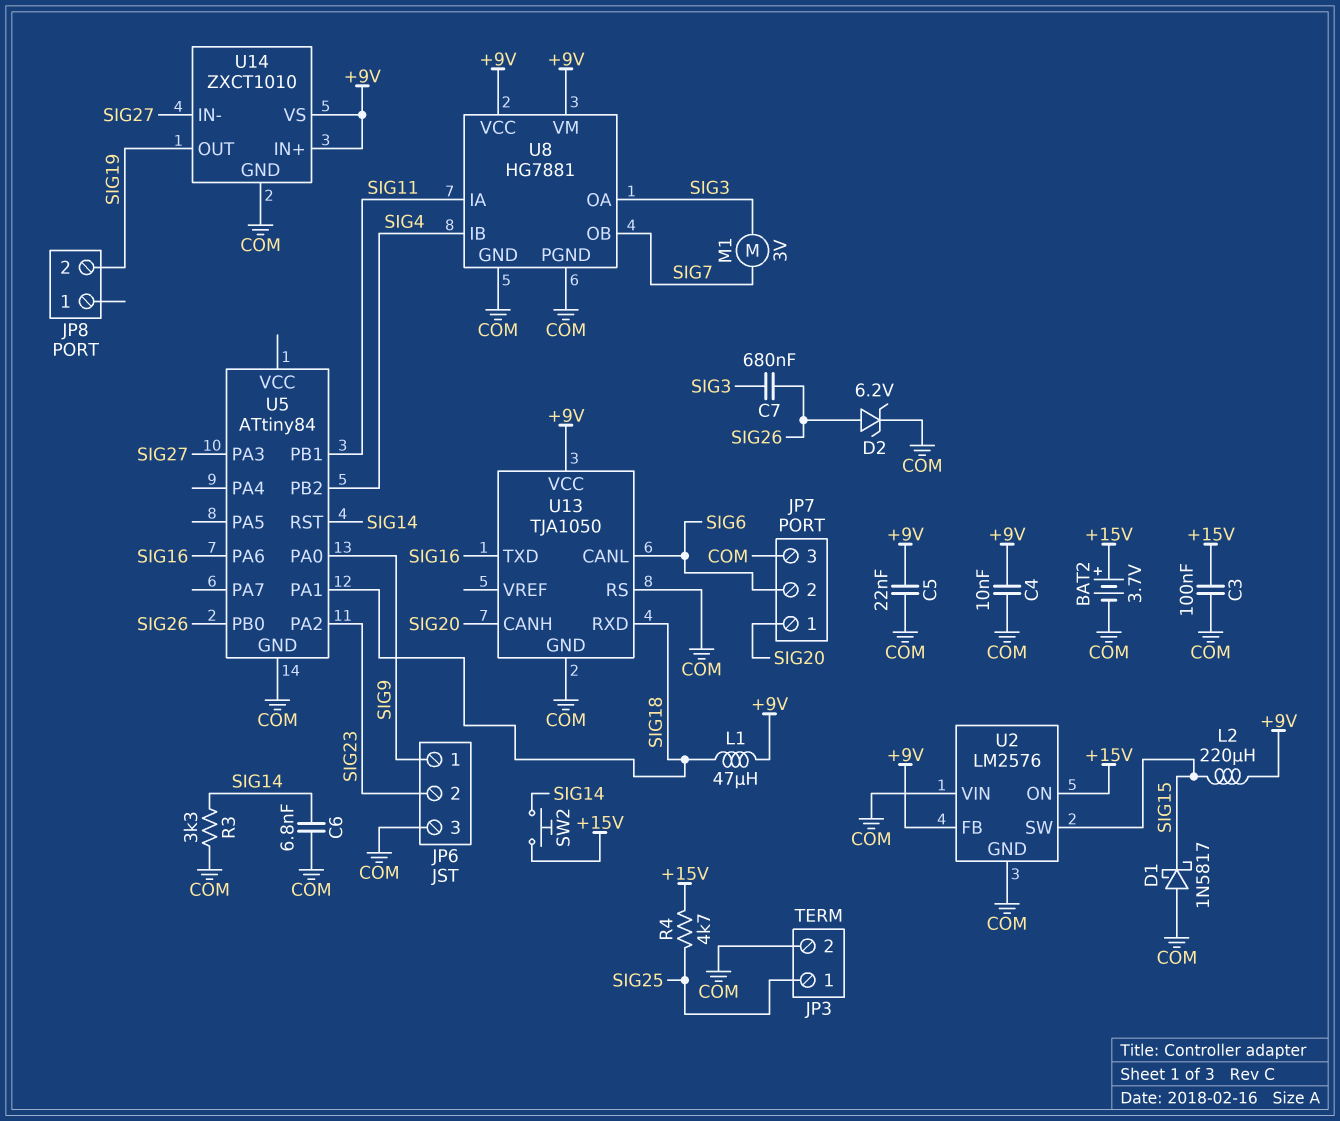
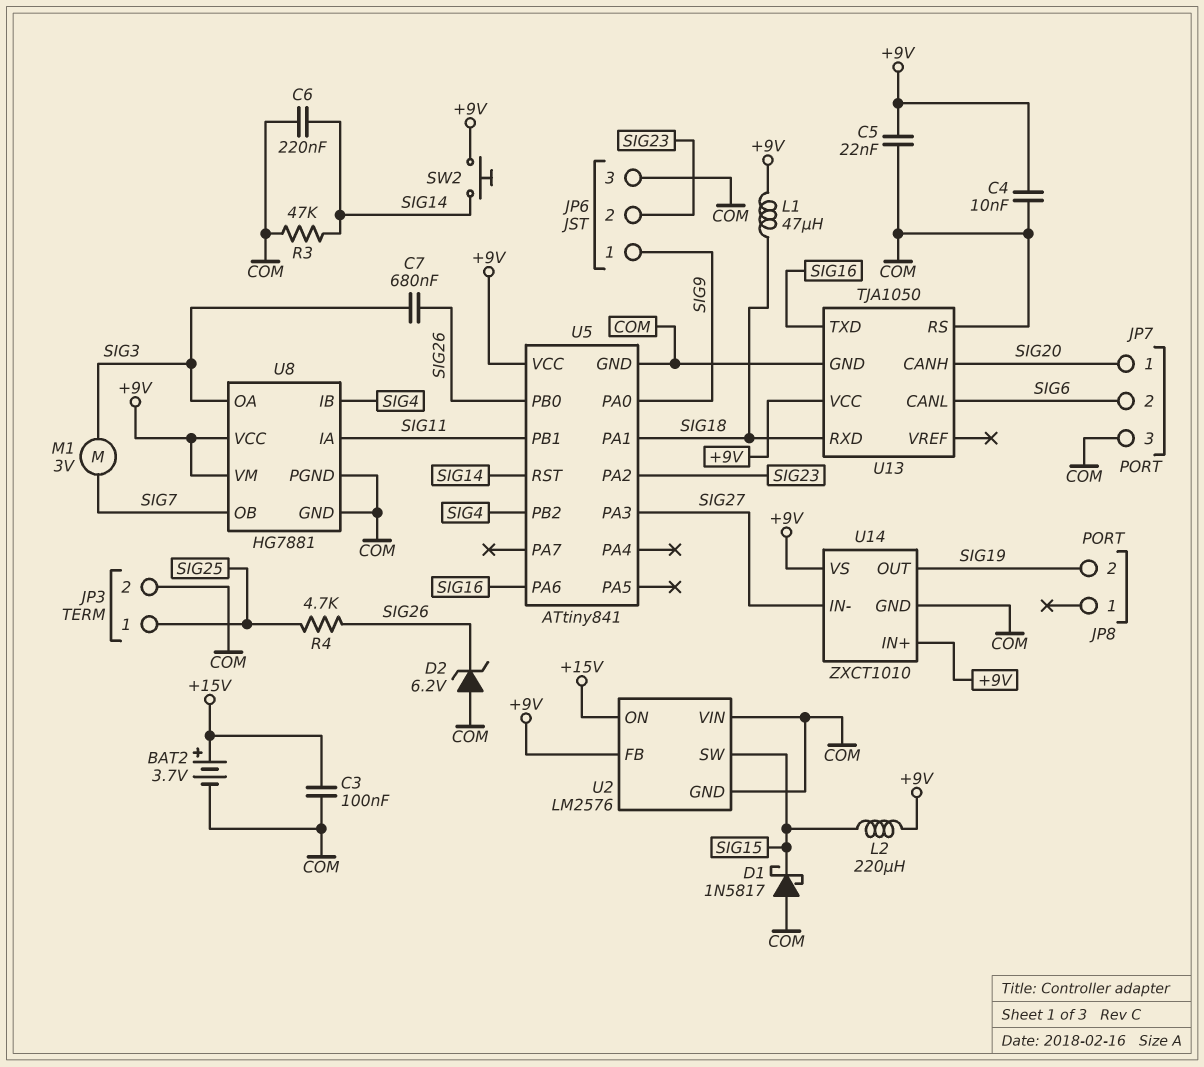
C6: 6.8nF (COM, SIG14) -> 220nF (COM, SIG14)
D2: zener 6.2V (A SIG26, K COM) -> zener 6.2V (A COM, K SIG26)
R3: 3.3k (COM, SIG14) -> 47k (COM, SIG14)
R4: 4.7k (+15V, SIG25) -> 4.7k (SIG25, SIG26)
SW2: button (+15V, SIG14) -> button (+9V, SIG14)
U5: ATtiny84 -> ATtiny841
U5 pin VCC: none -> +9V

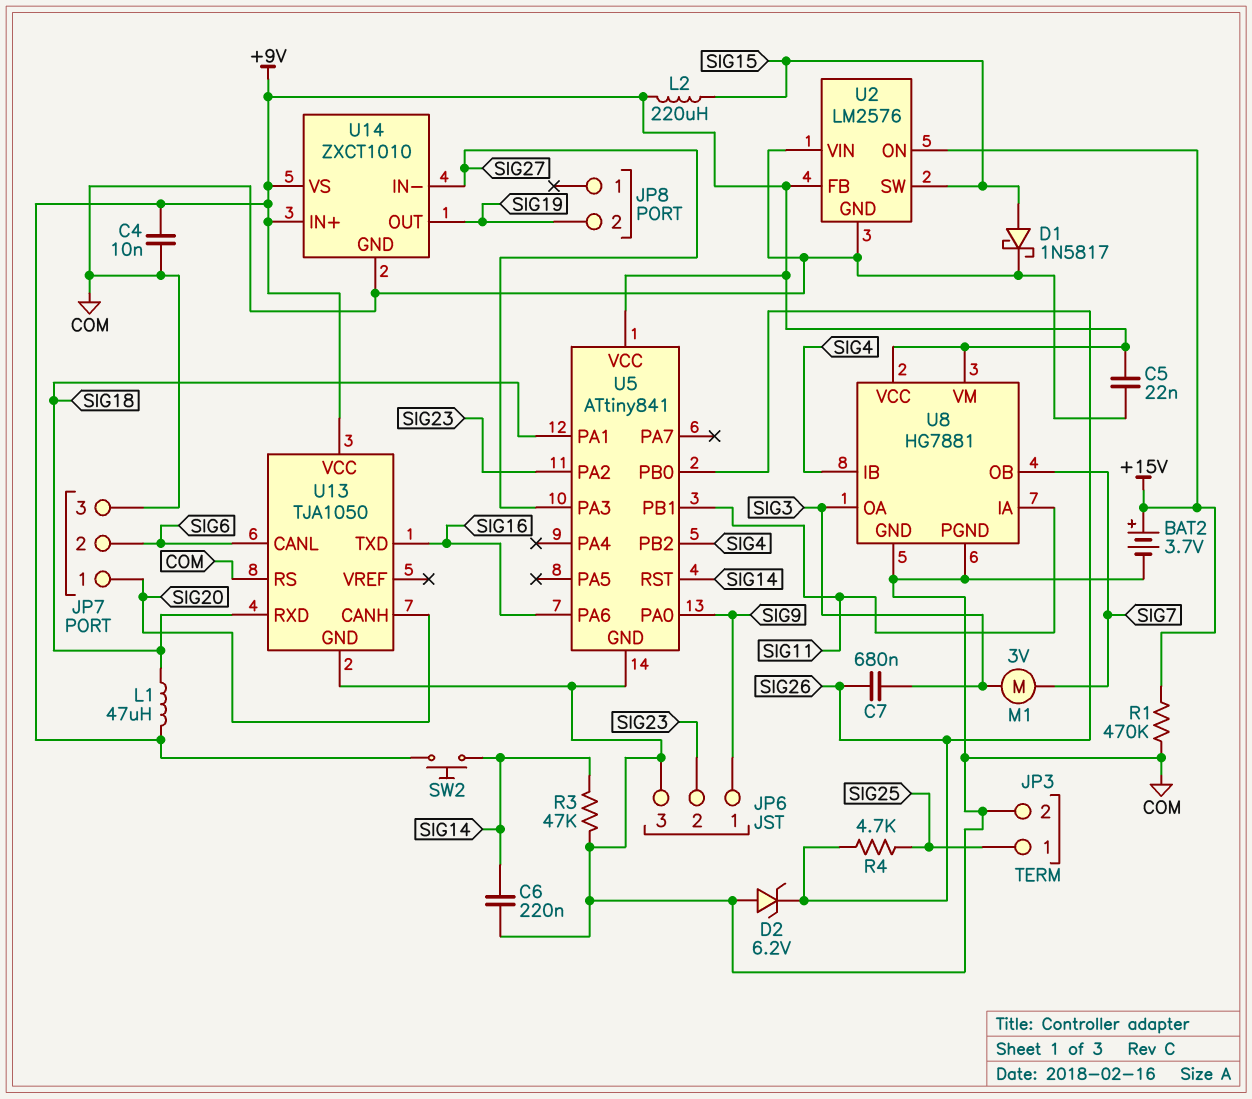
C3: 100nF (+15V, COM) -> none
D1: schottky 1N5817 (A COM, K SIG15) -> schottky 1N5817 (A SIG15, K COM)
R1: none -> 470k (+15V, COM)

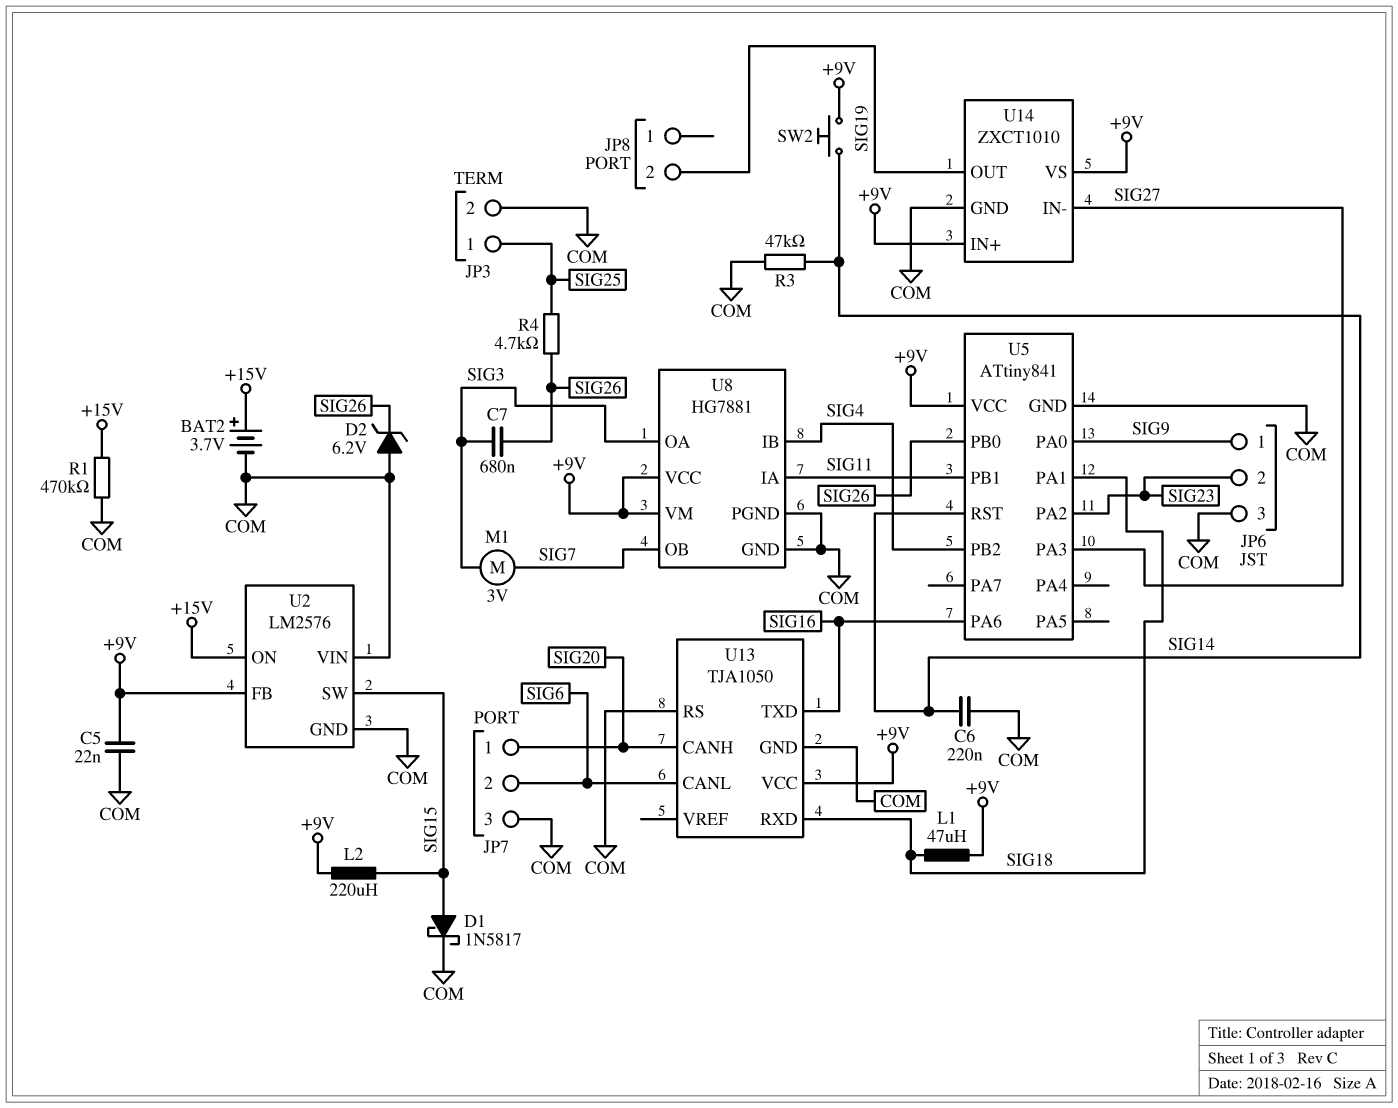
C4: 10nF (+9V, COM) -> none

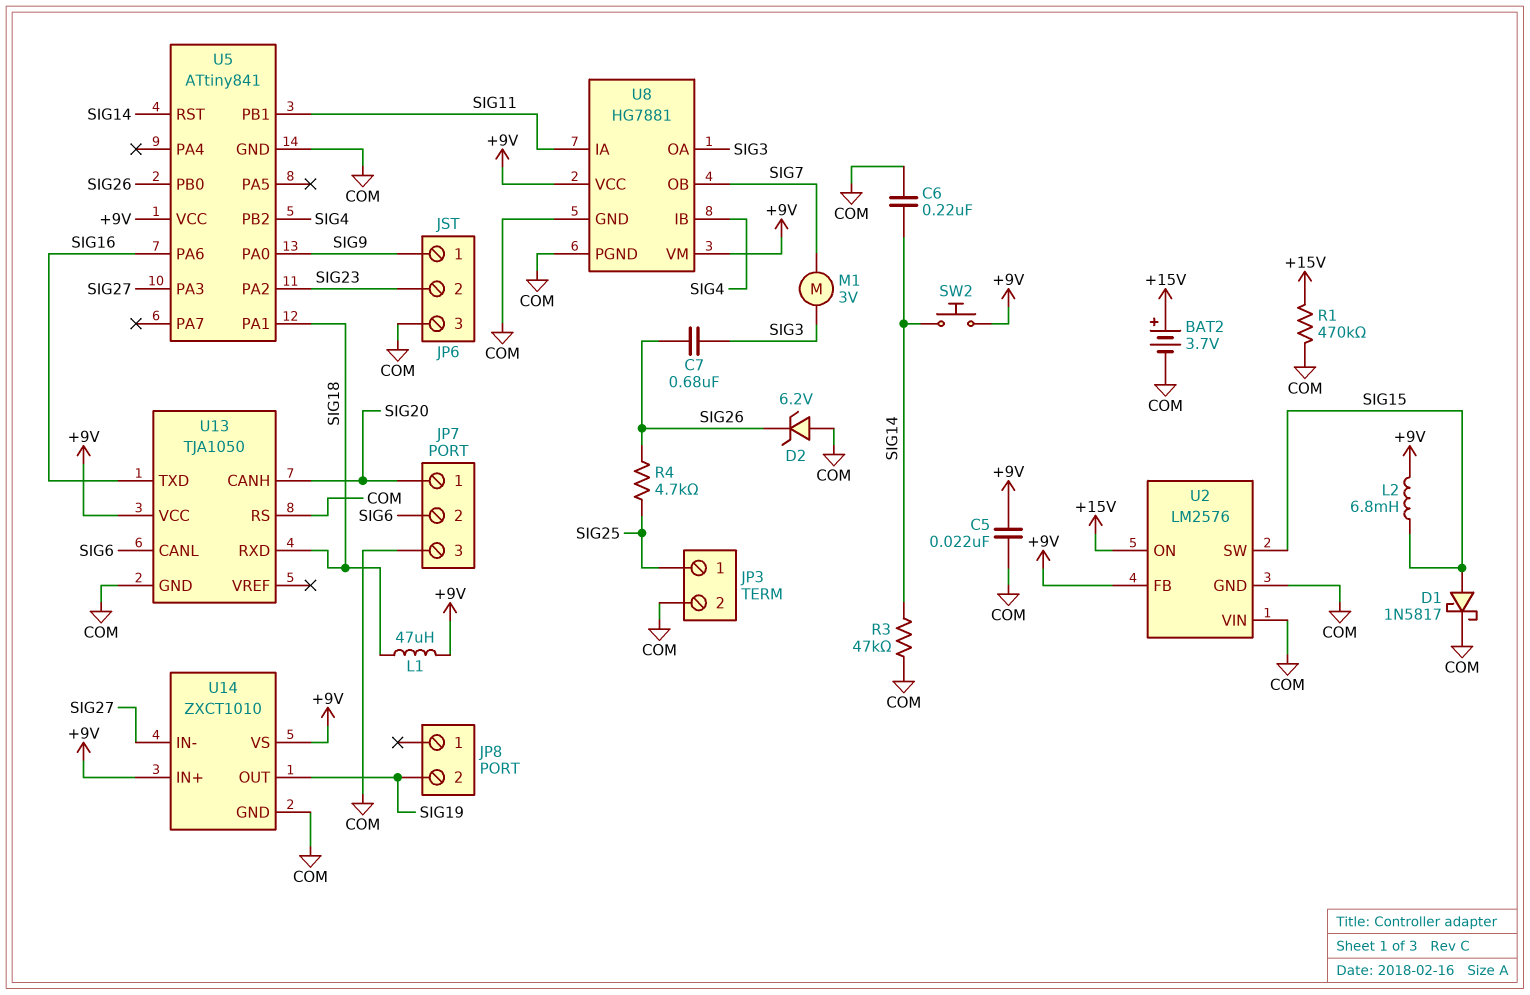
L2: 220uH (+9V, SIG15) -> 6.8mH (+9V, SIG15)

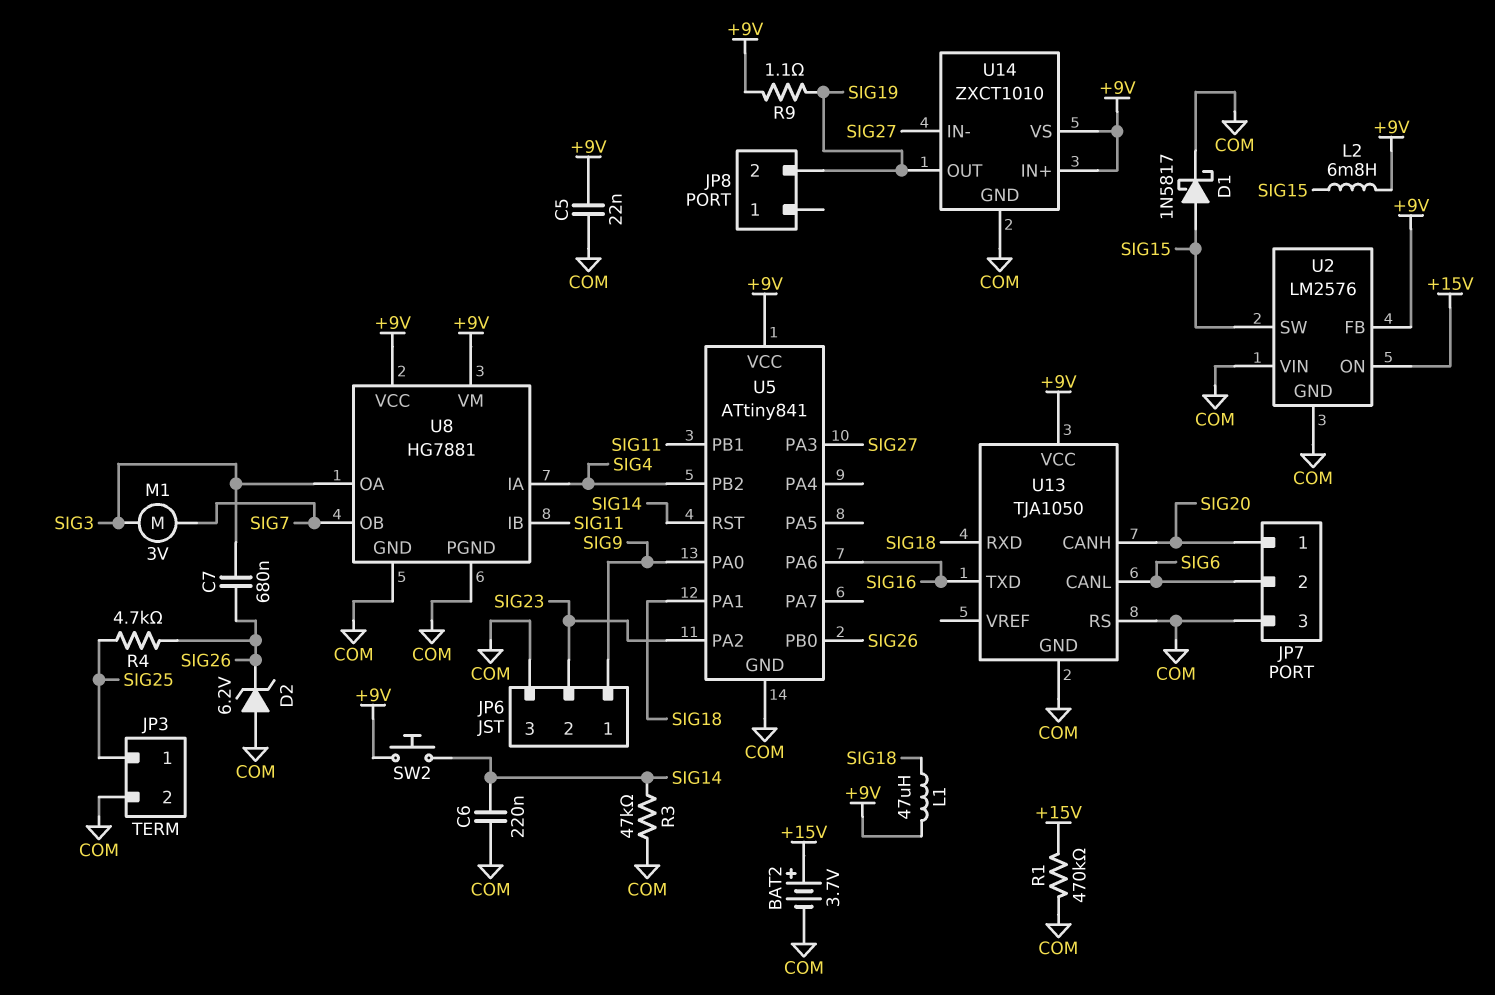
R9: none -> 1.1 (+9V, SIG19)
U8 pin IA: SIG11 -> SIG4
U8 pin IB: SIG4 -> SIG11

